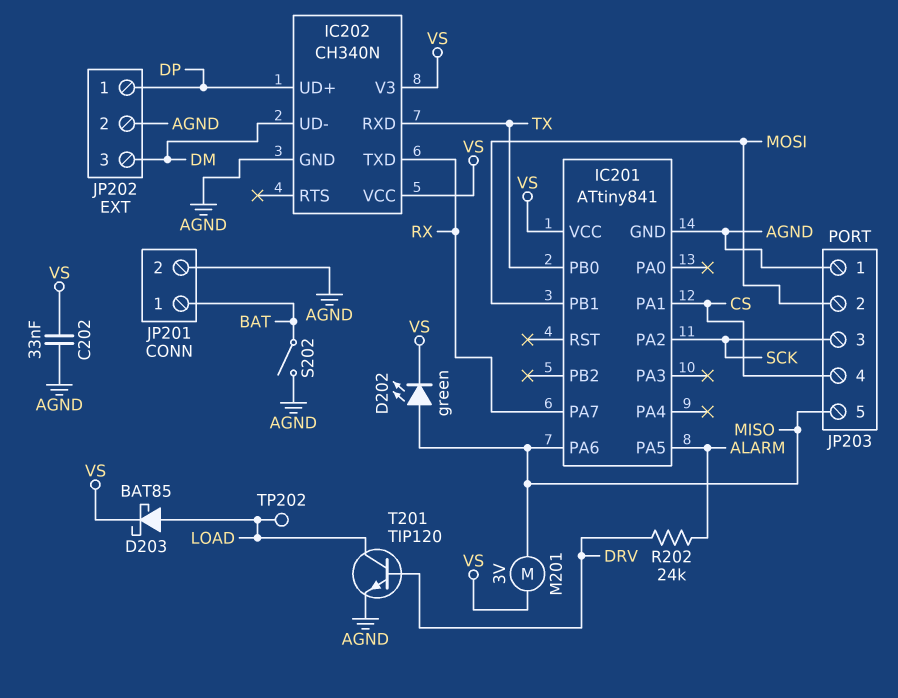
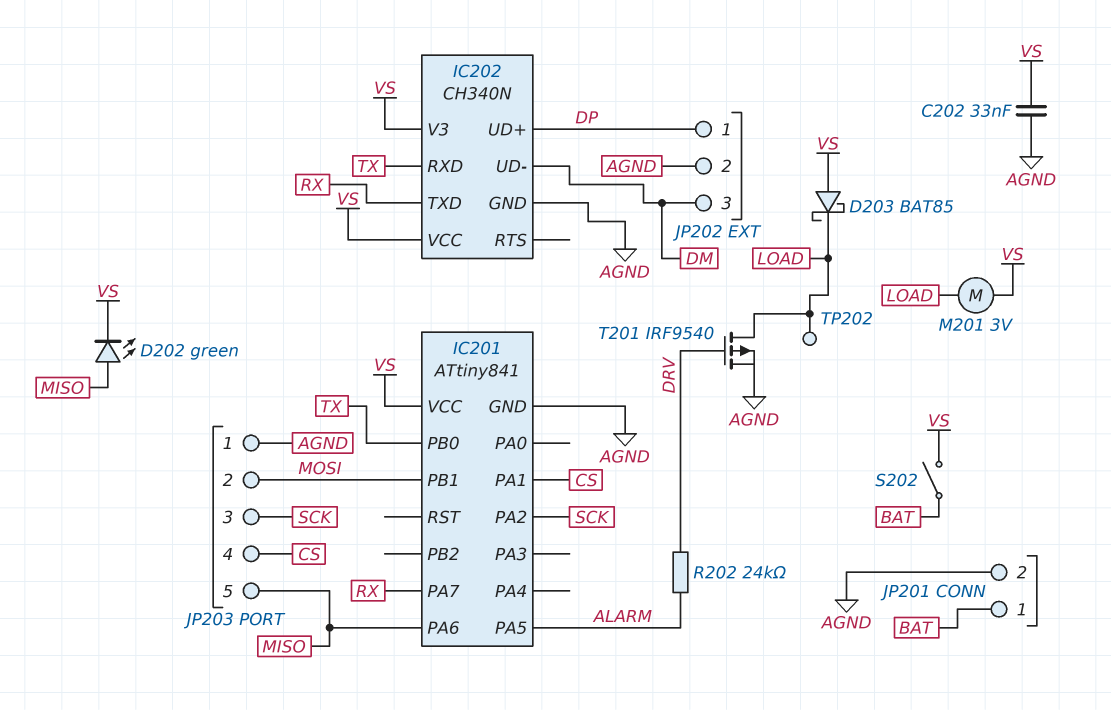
D203: schottky BAT85 (A LOAD, K VS) -> schottky BAT85 (A VS, K LOAD)
M201: motor 3V (MISO, VS) -> motor 3V (LOAD, VS)
S202: switch (AGND, BAT) -> switch (BAT, VS)
T201: NPN TIP120 (B DRV, C LOAD, E AGND) -> PMOS IRF9540 (G DRV, D LOAD, S AGND)

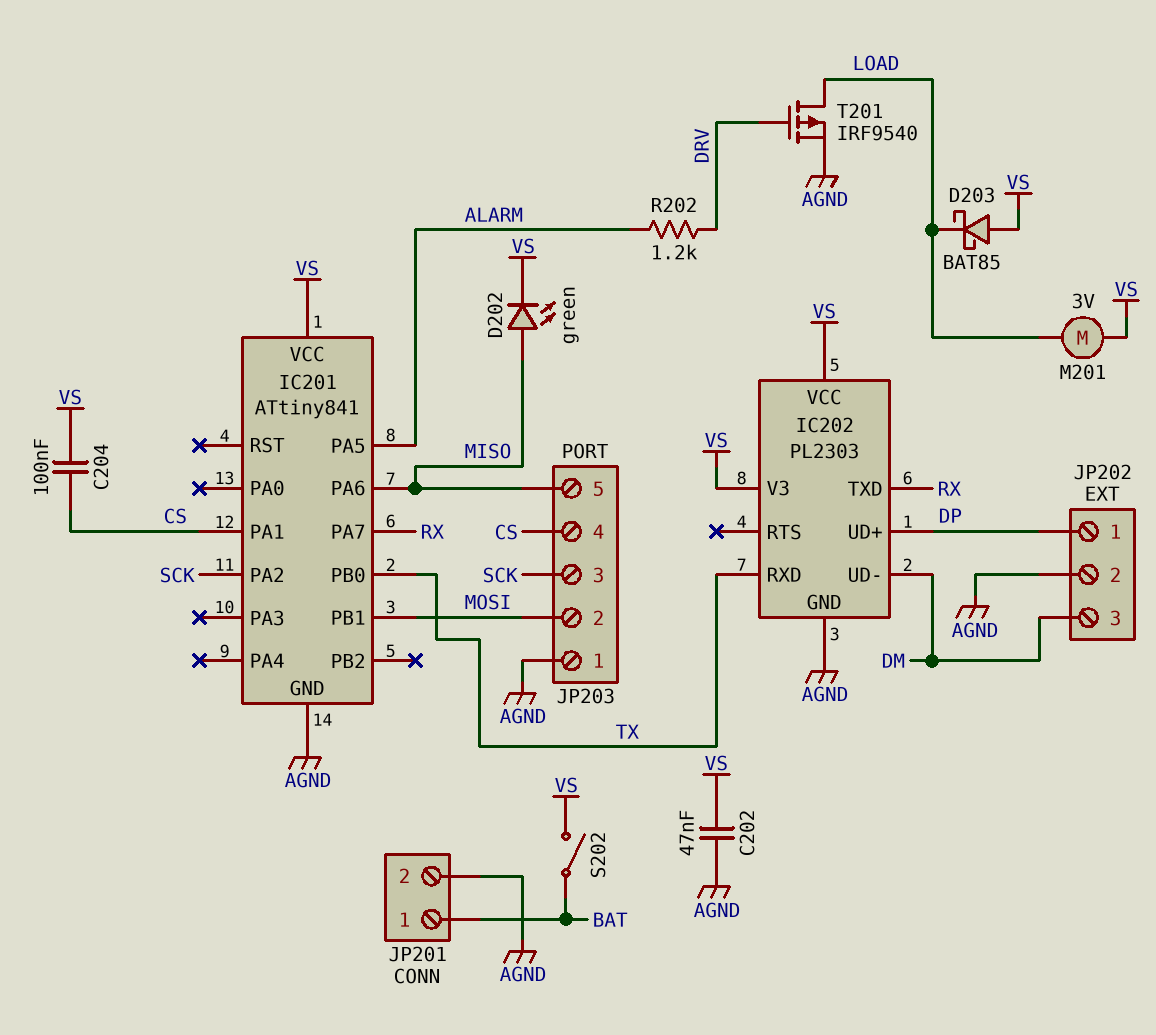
C202: 33nF (AGND, VS) -> 47nF (AGND, VS)
C204: none -> 100nF (CS, VS)
IC202: CH340N -> PL2303
R202: 24k (ALARM, DRV) -> 1.2k (ALARM, DRV)
TP202: test point (LOAD) -> none

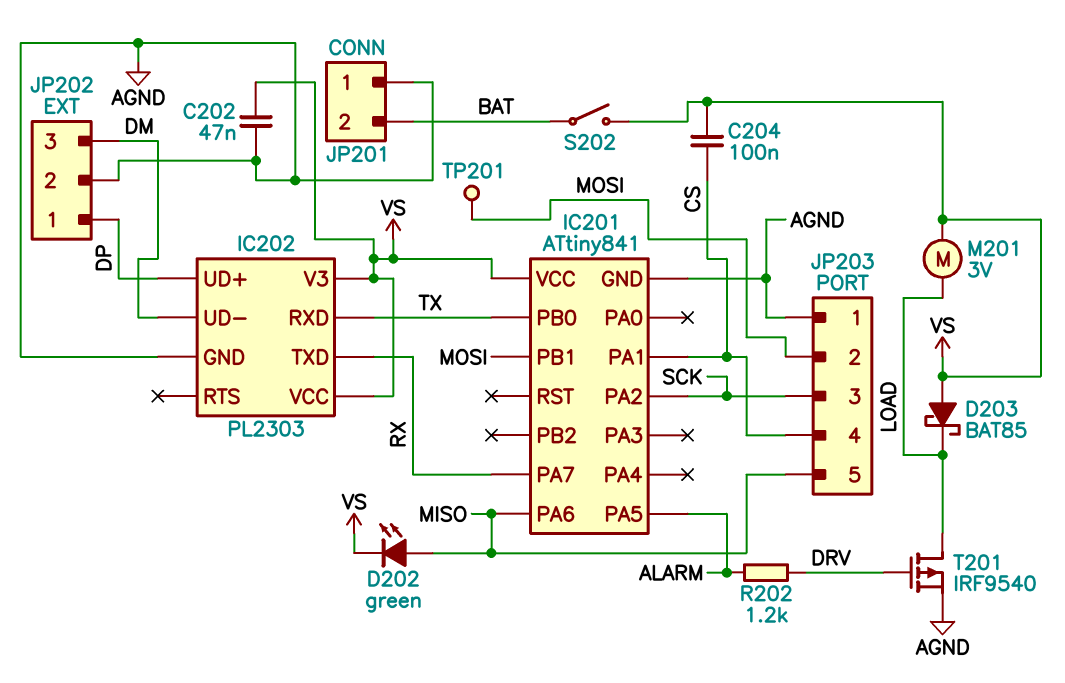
JP201 pin 1: BAT -> AGND
JP201 pin 2: AGND -> BAT
TP201: none -> test point (MOSI)

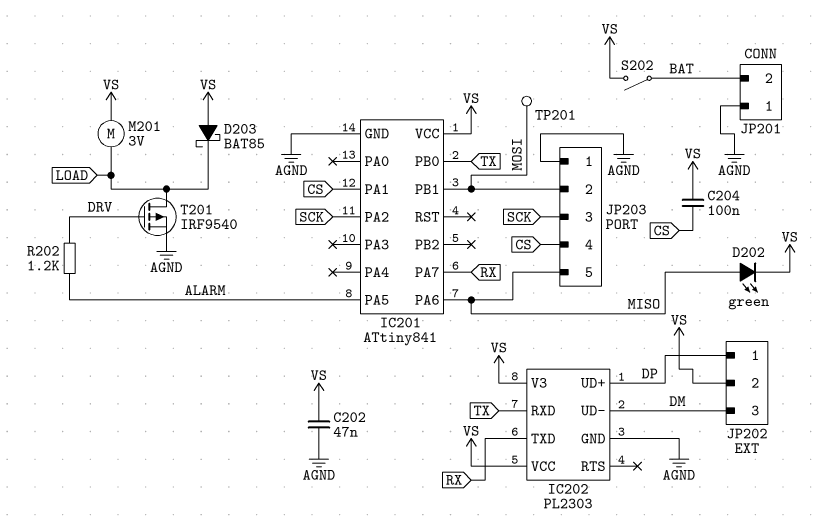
JP202 pin 2: AGND -> VS

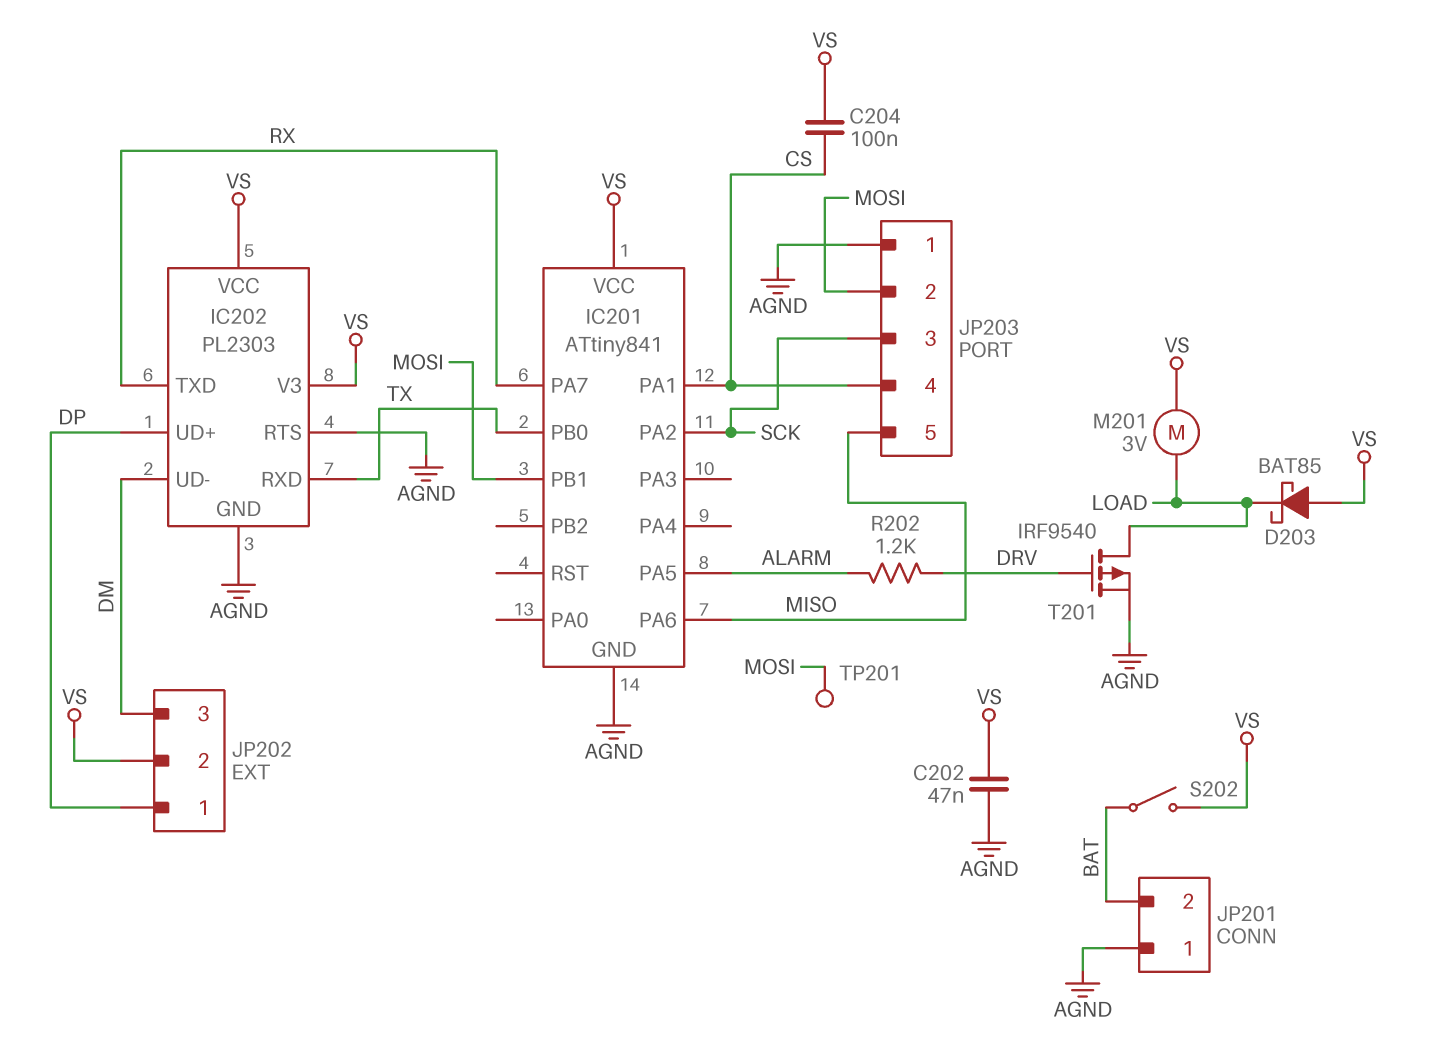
D202: LED green (A MISO, K VS) -> none
IC202 pin RTS: none -> AGND

